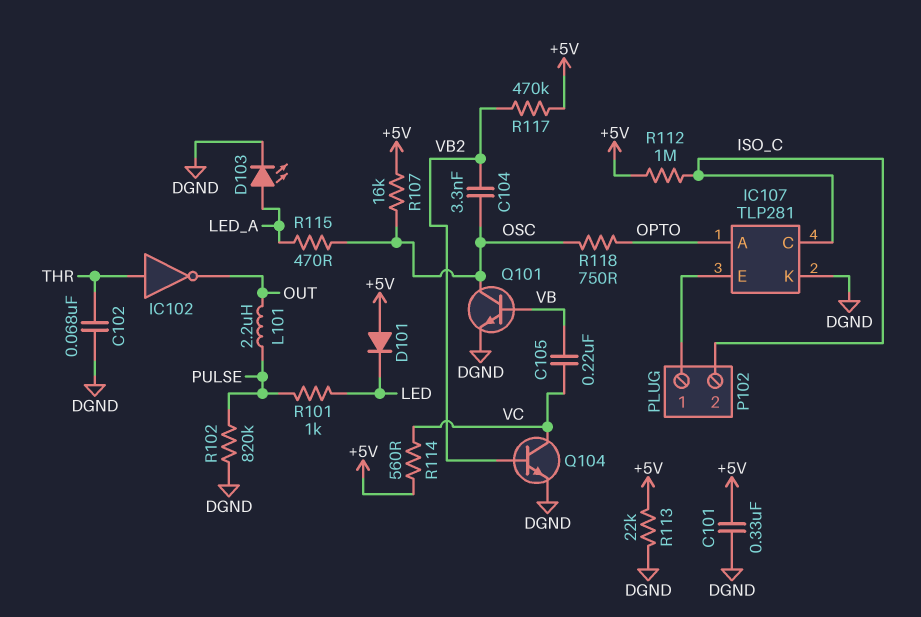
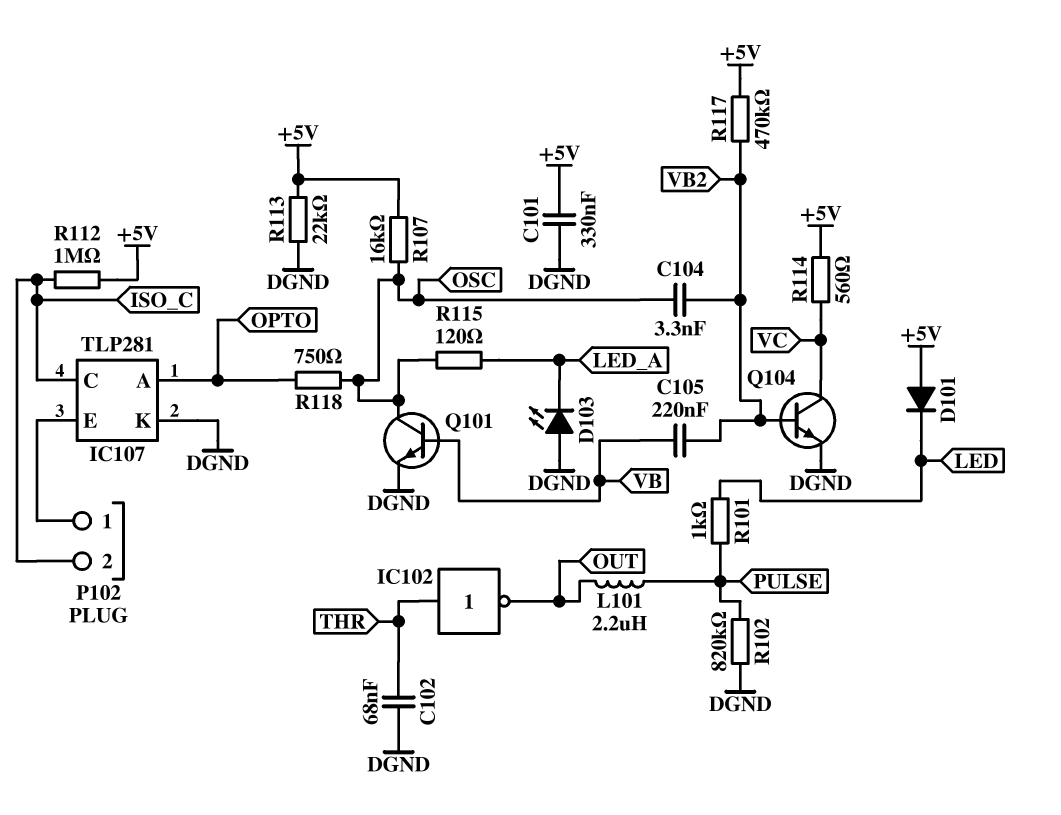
C105: 220nF (VB, VC) -> 220nF (VB, VB2)
D103: LED (A LED_A, K DGND) -> LED (A DGND, K LED_A)
R115: 470 (LED_A, OSC) -> 120 (LED_A, OSC)

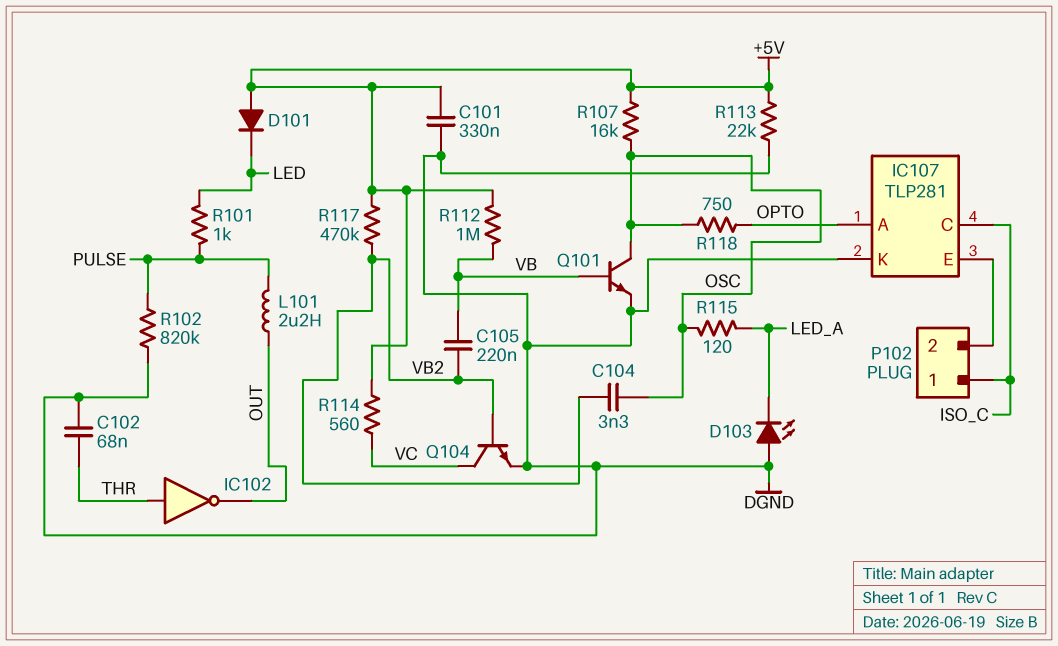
P102 pin 1: IC107/E -> ISO_C
P102 pin 2: ISO_C -> IC107/E
R112: 1M (+5V, ISO_C) -> 1M (+5V, VB)

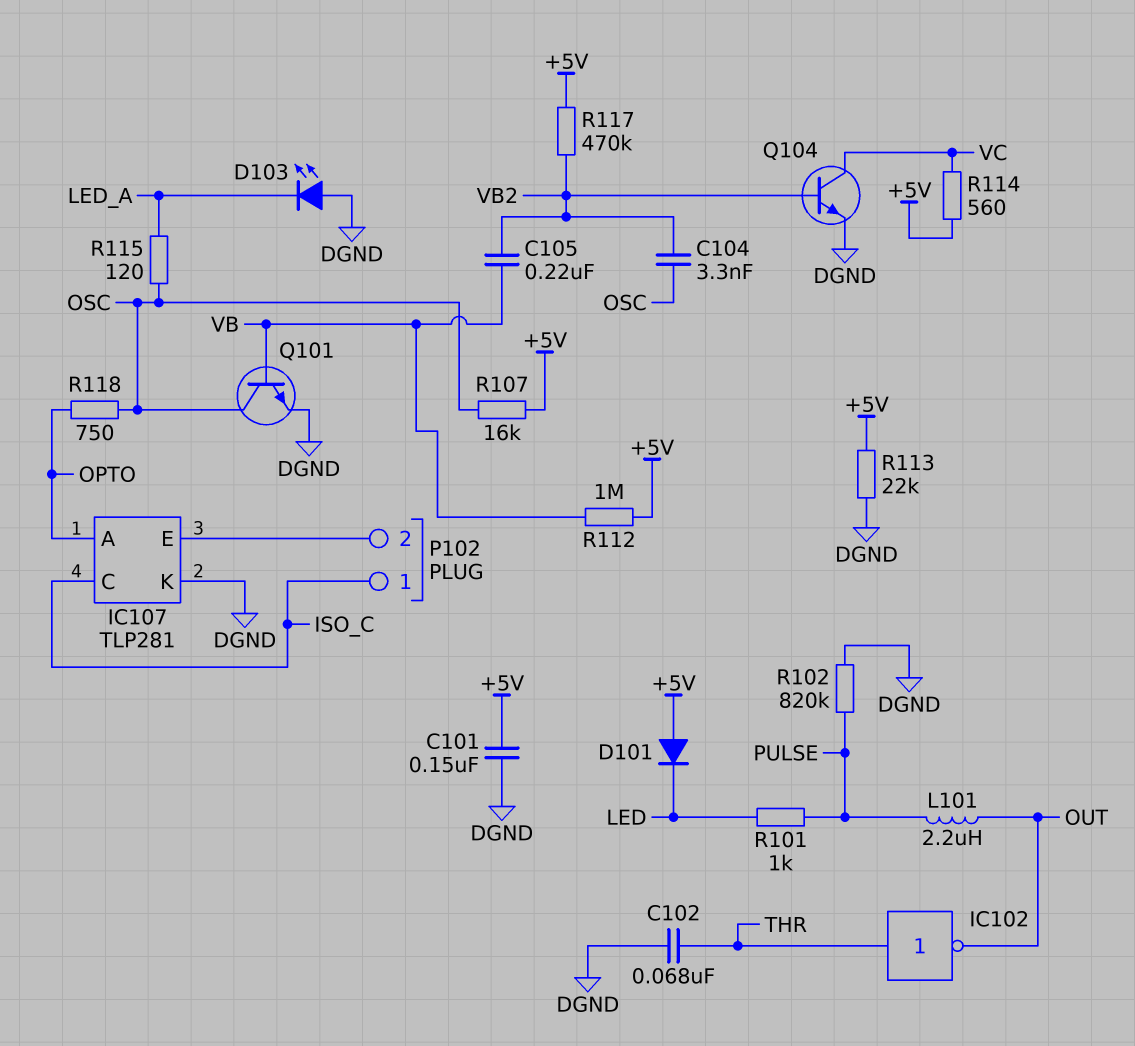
C101: 330nF (+5V, DGND) -> 150nF (+5V, DGND)

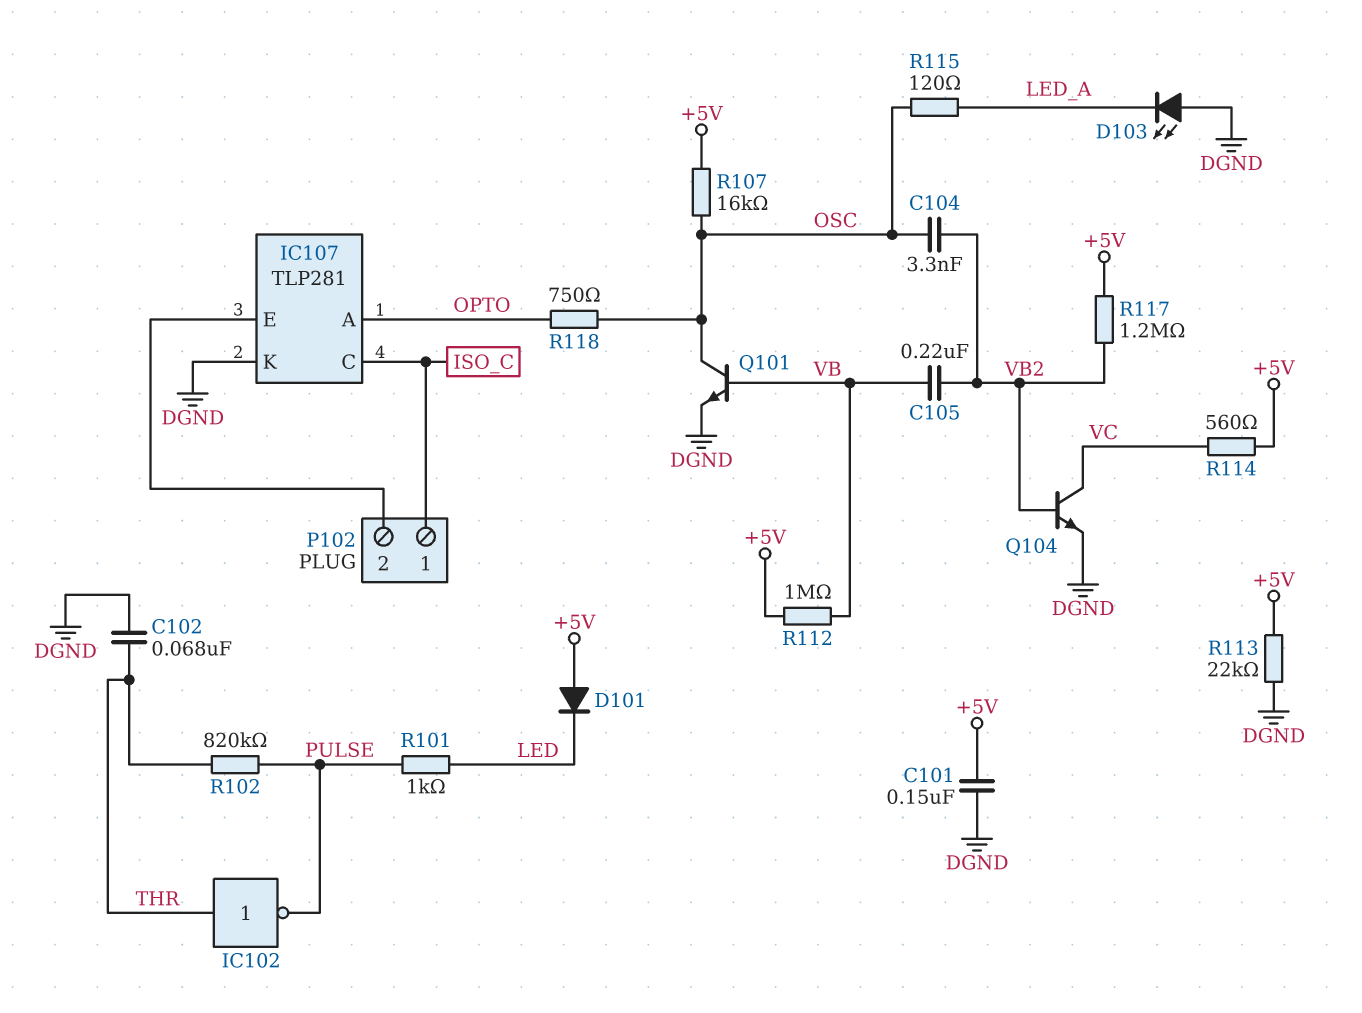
IC102: NOT (in THR, out OUT) -> NOT (in THR, out PULSE)
L101: 2.2uH (OUT, PULSE) -> none
R102: 820k (DGND, PULSE) -> 820k (PULSE, THR)
R117: 470k (+5V, VB2) -> 1.2M (+5V, VB2)

